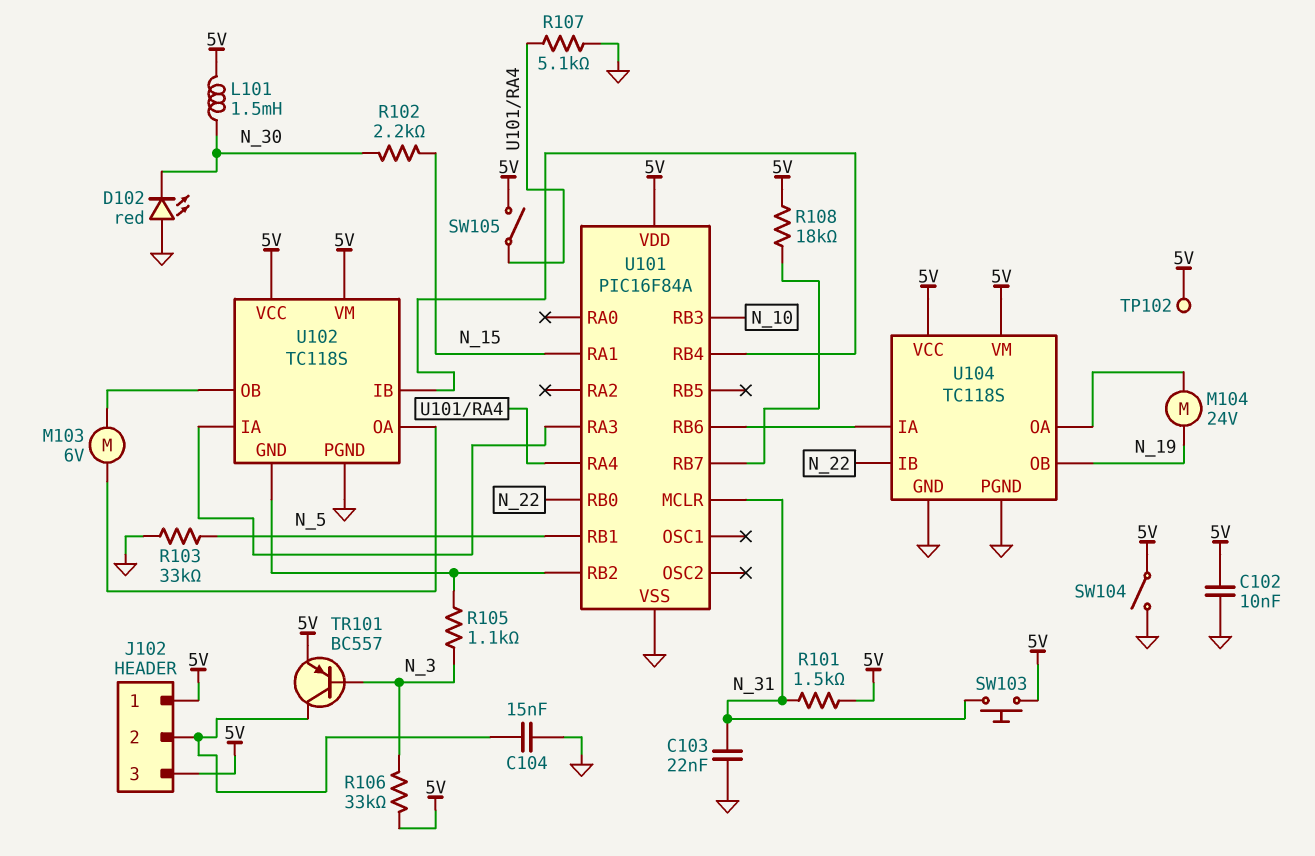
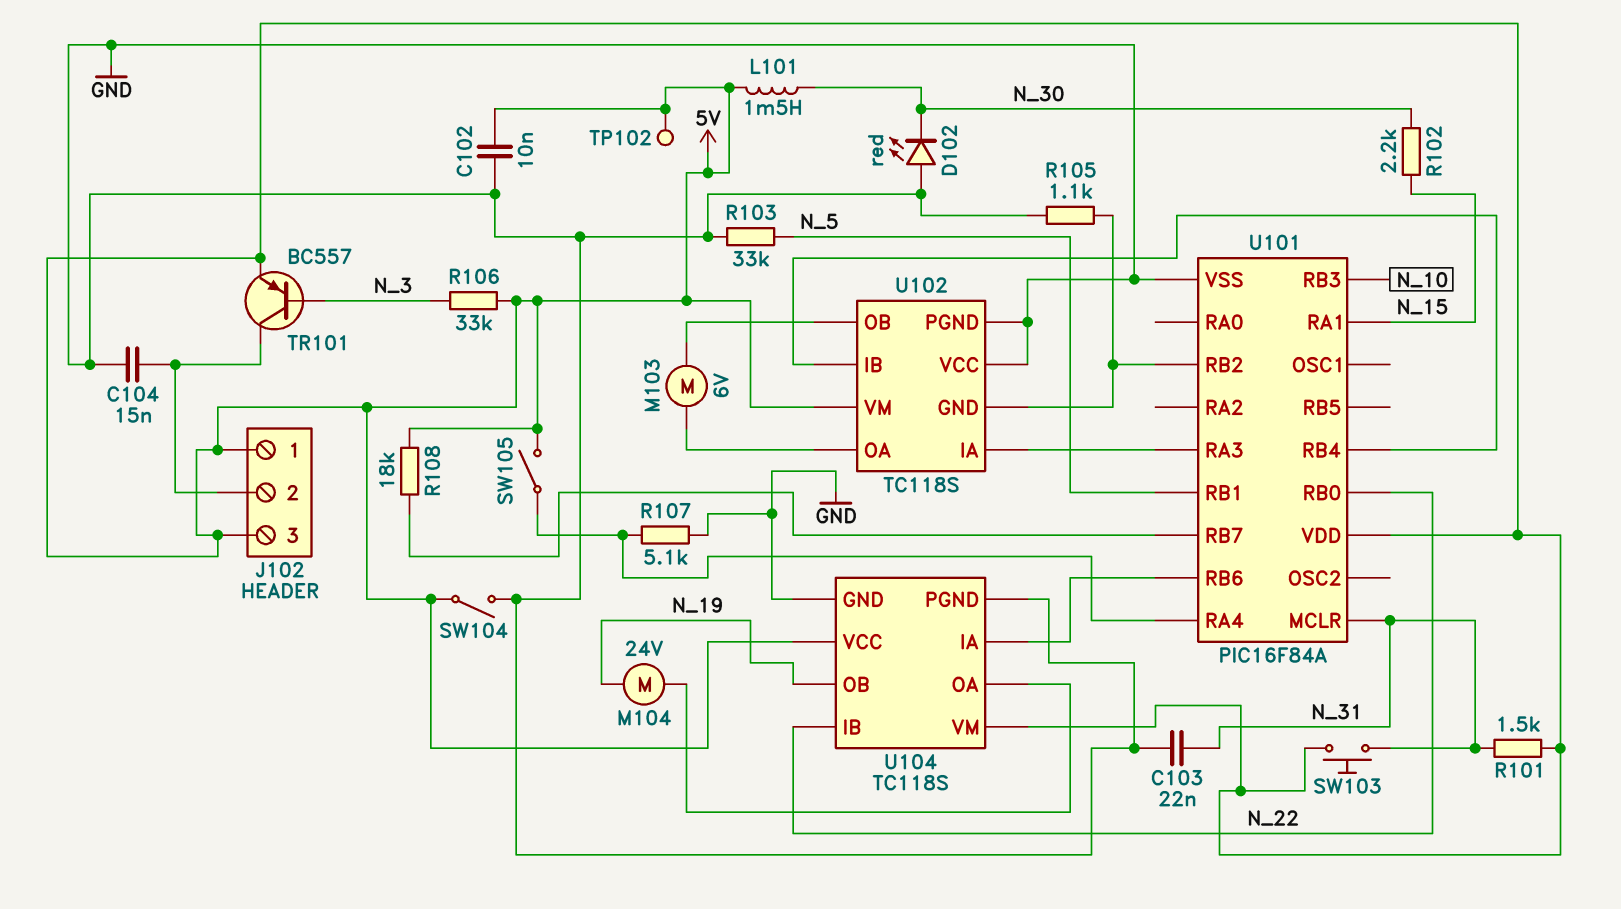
R105: 1.1k (N_3, U101/RB2) -> 1.1k (GND, U101/RB2)
U102 pin VCC: 5V -> GND

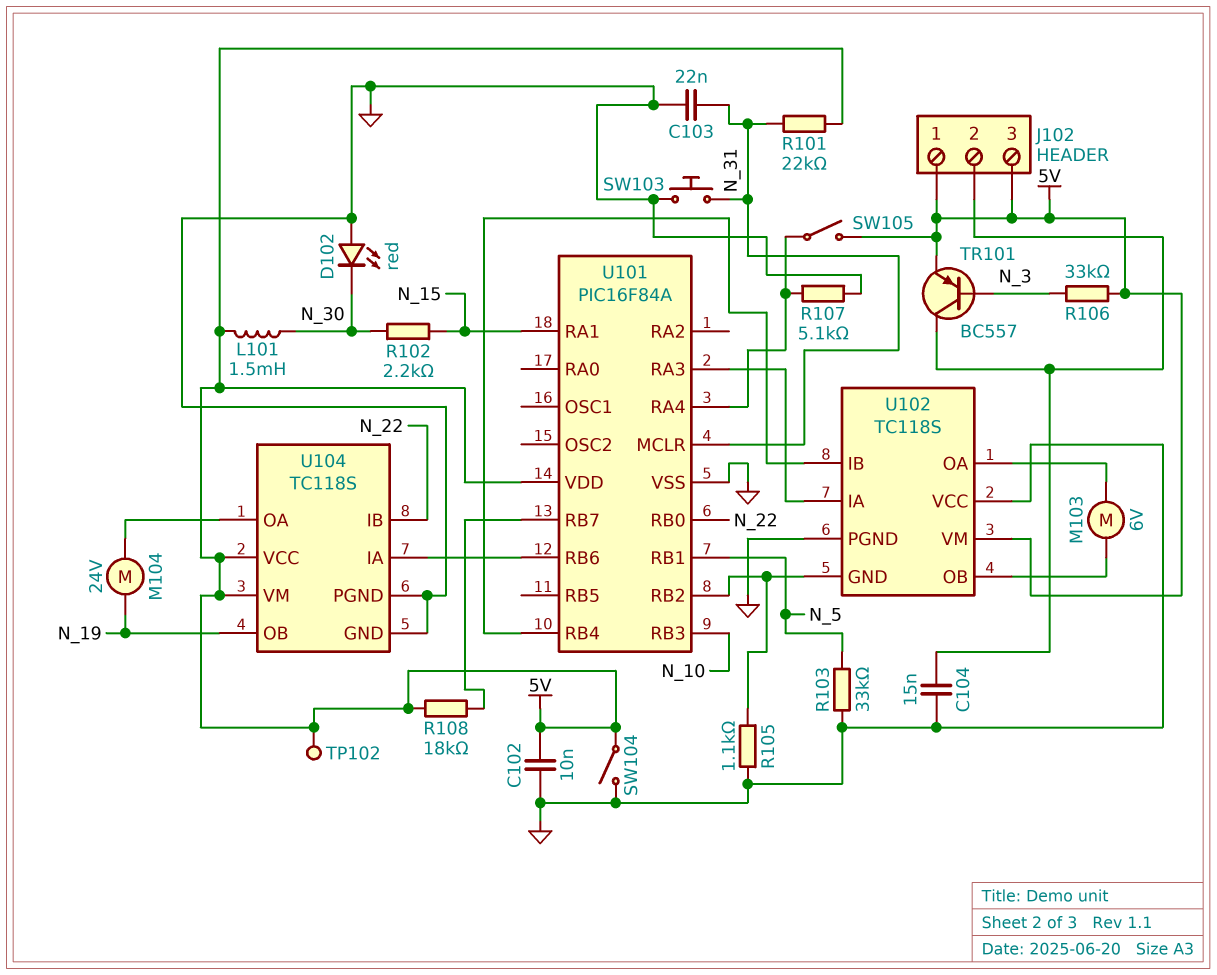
R101: 1.5k (5V, N_31) -> 22k (5V, N_31)
SW103: button (5V, N_31) -> button (GND, N_31)

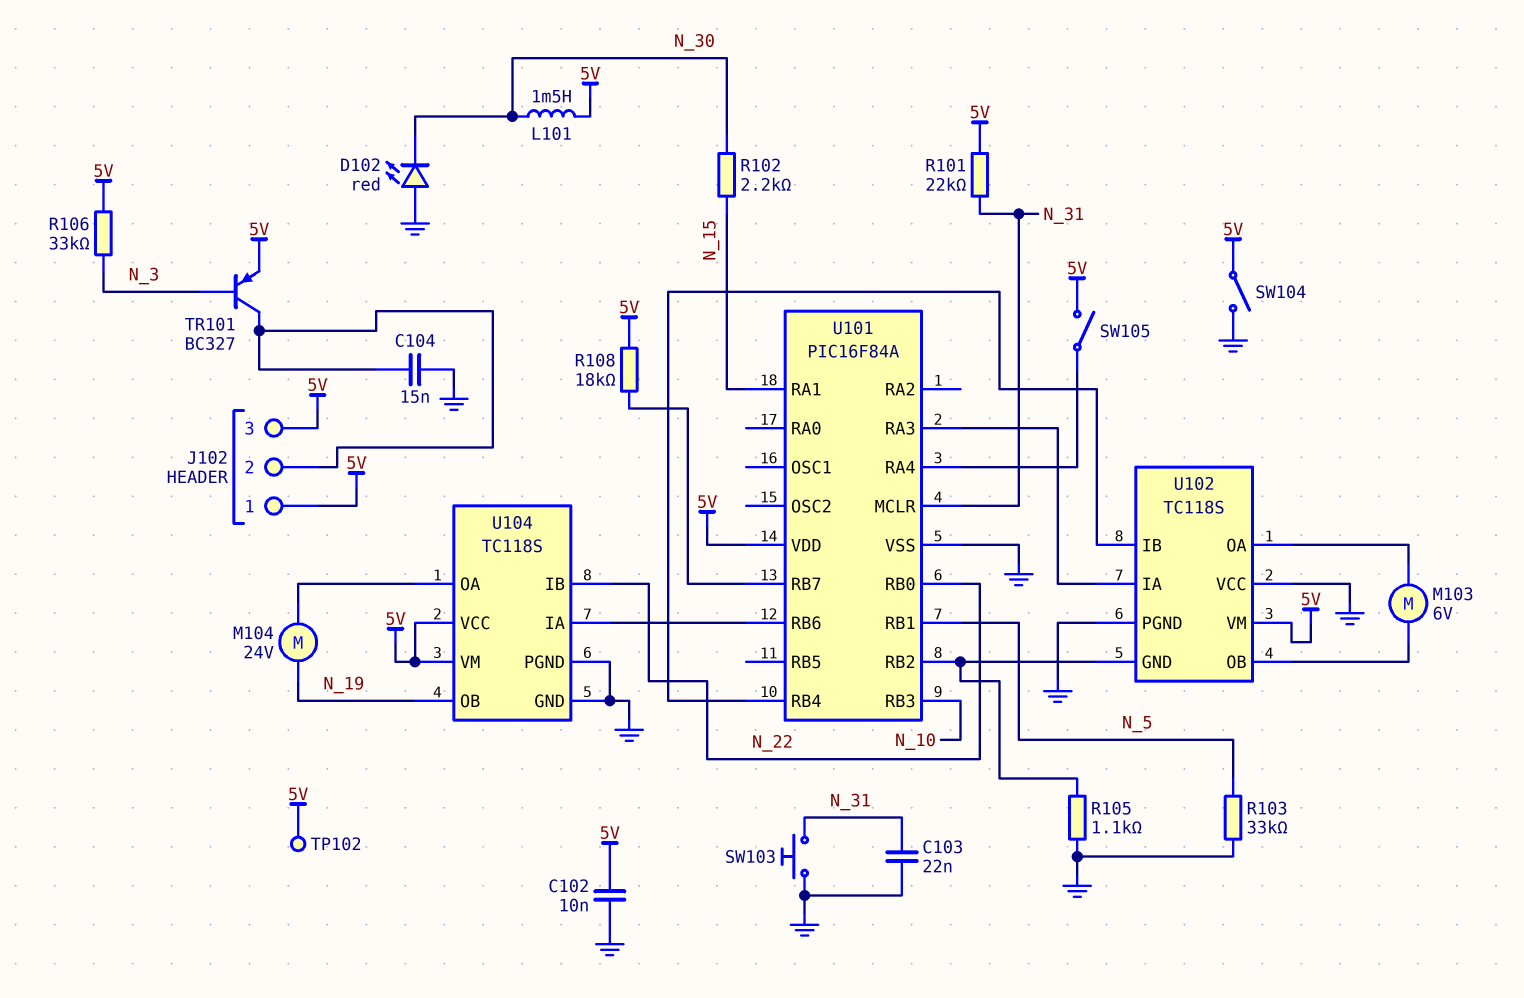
R107: 5.1k (GND, U101/RA4) -> none
TR101: PNP BC557 (B N_3, C J102/2, E 5V) -> PNP BC327 (B N_3, C J102/2, E 5V)

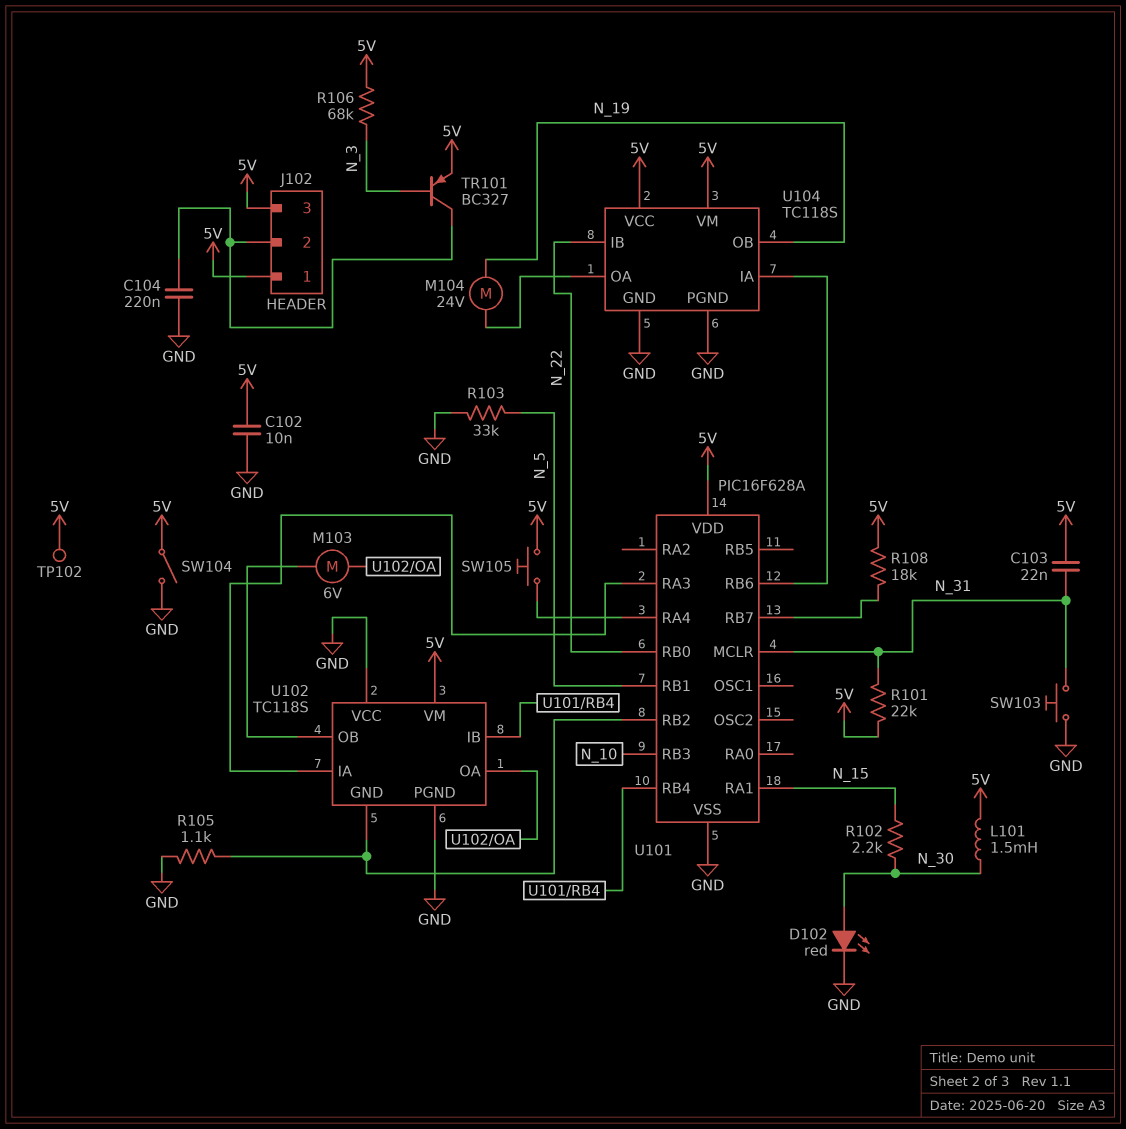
C103: 22nF (GND, N_31) -> 22nF (5V, N_31)
C104: 15nF (GND, J102/2) -> 220nF (GND, J102/2)
D102: LED red (A GND, K N_30) -> LED red (A N_30, K GND)
R106: 33k (5V, N_3) -> 68k (5V, N_3)
SW105: switch (5V, U101/RA4) -> button (5V, U101/RA4)
U101: PIC16F84A -> PIC16F628A

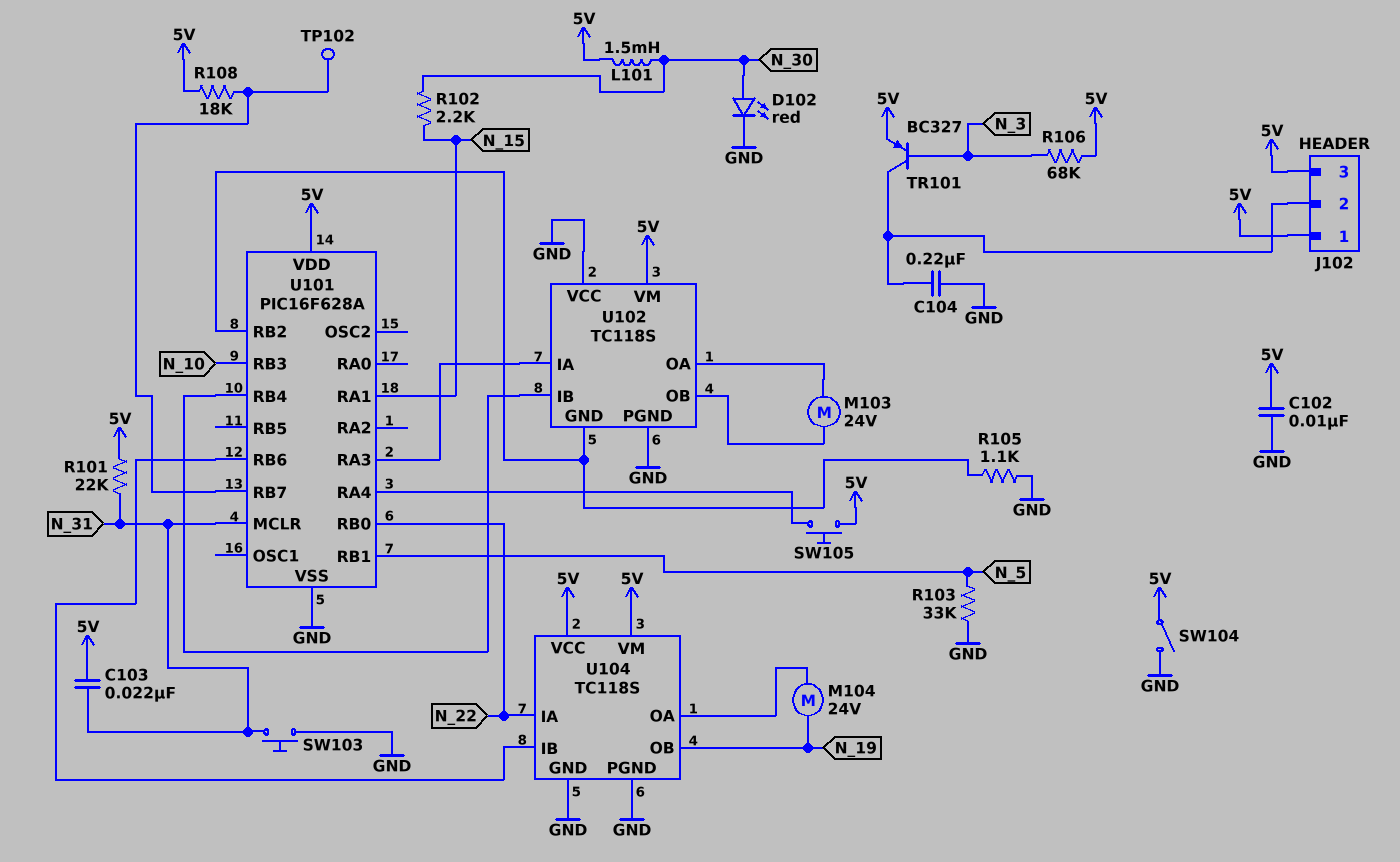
M103: motor 6V (U102/OA, U102/OB) -> motor 24V (U102/OA, U102/OB)
TP102: test point (5V) -> test point (U101/RB7)
U104 pin IA: U101/RB6 -> N_22
U104 pin IB: N_22 -> U101/RB6

